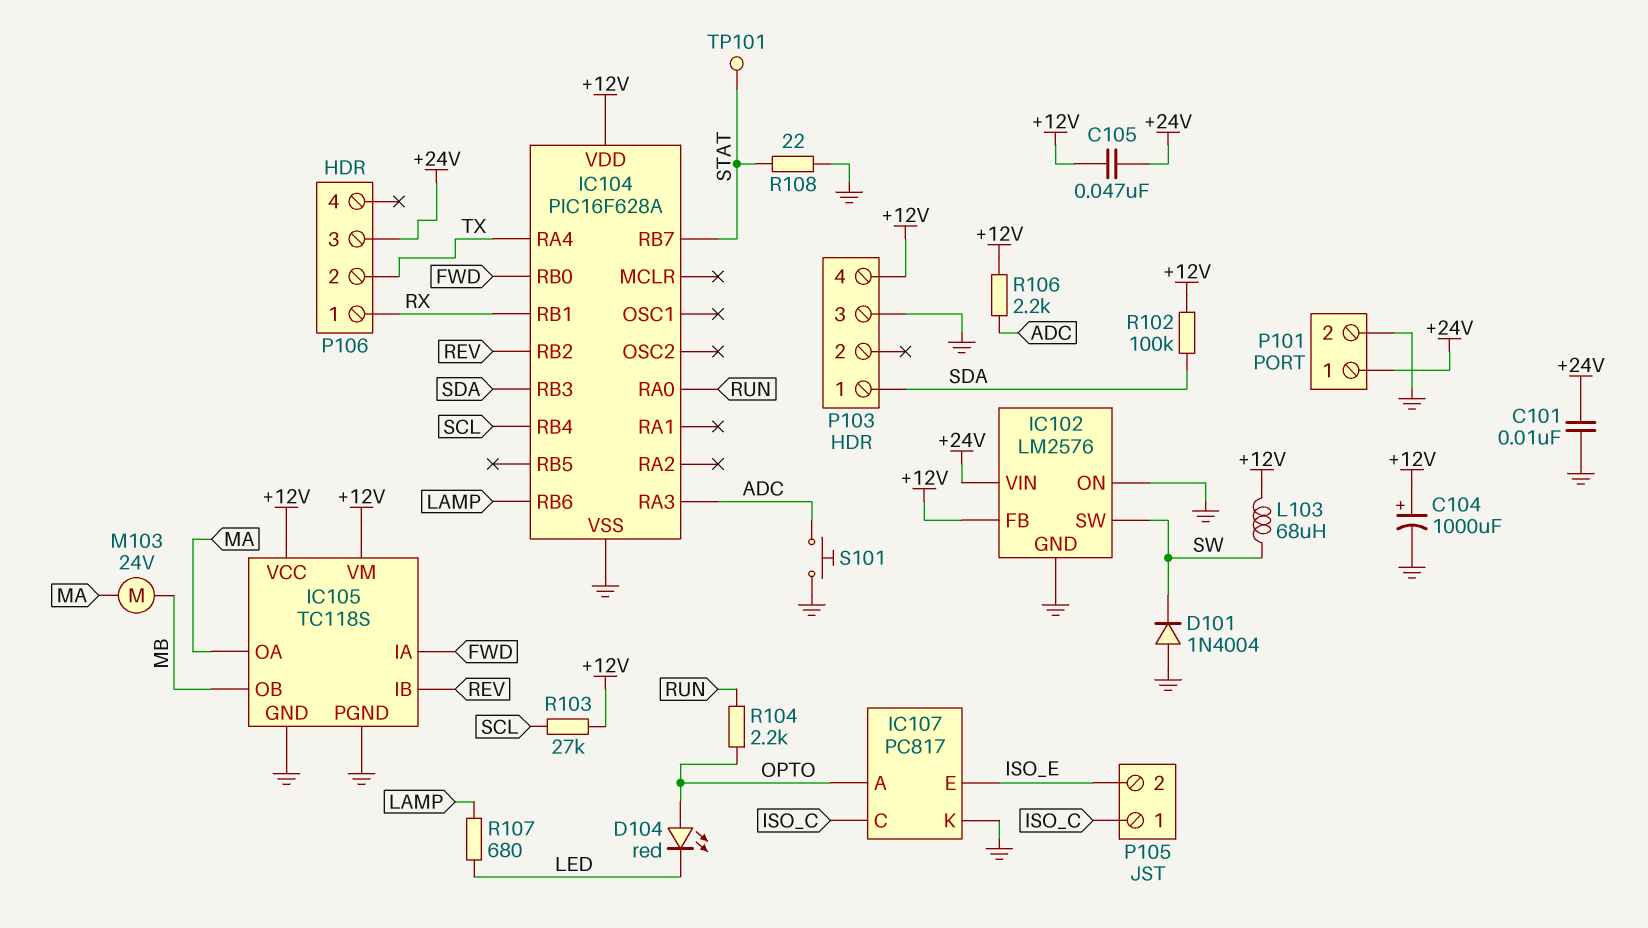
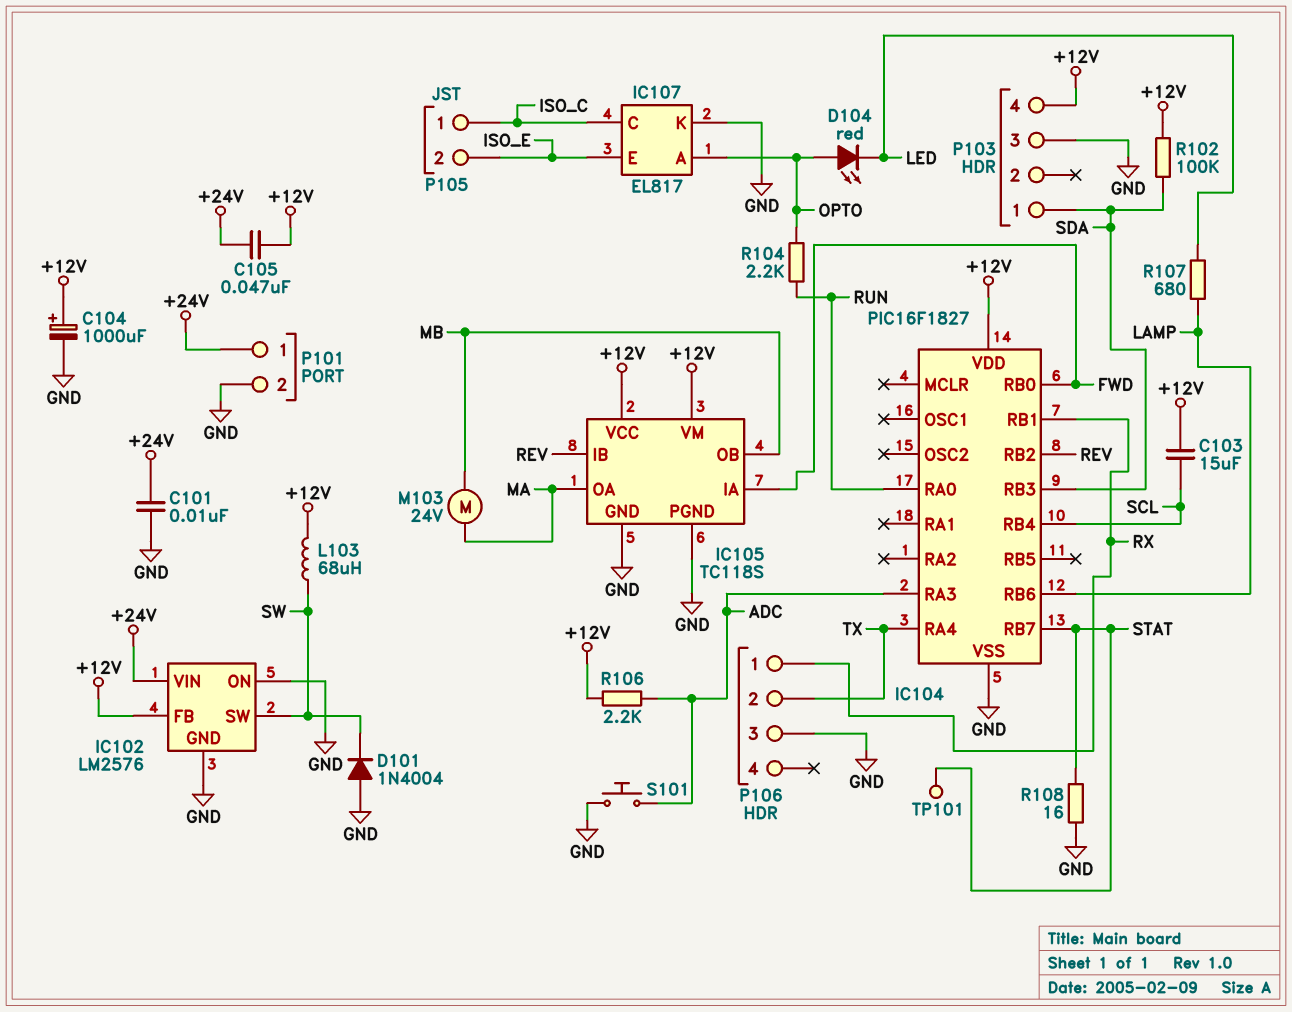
C103: none -> 15uF (+12V, SCL)
IC104: PIC16F628A -> PIC16F1827
IC107: PC817 -> EL817
P106 pin 3: +24V -> GND
R103: 27k (+12V, SCL) -> none
R108: 22 (GND, STAT) -> 16 (GND, STAT)

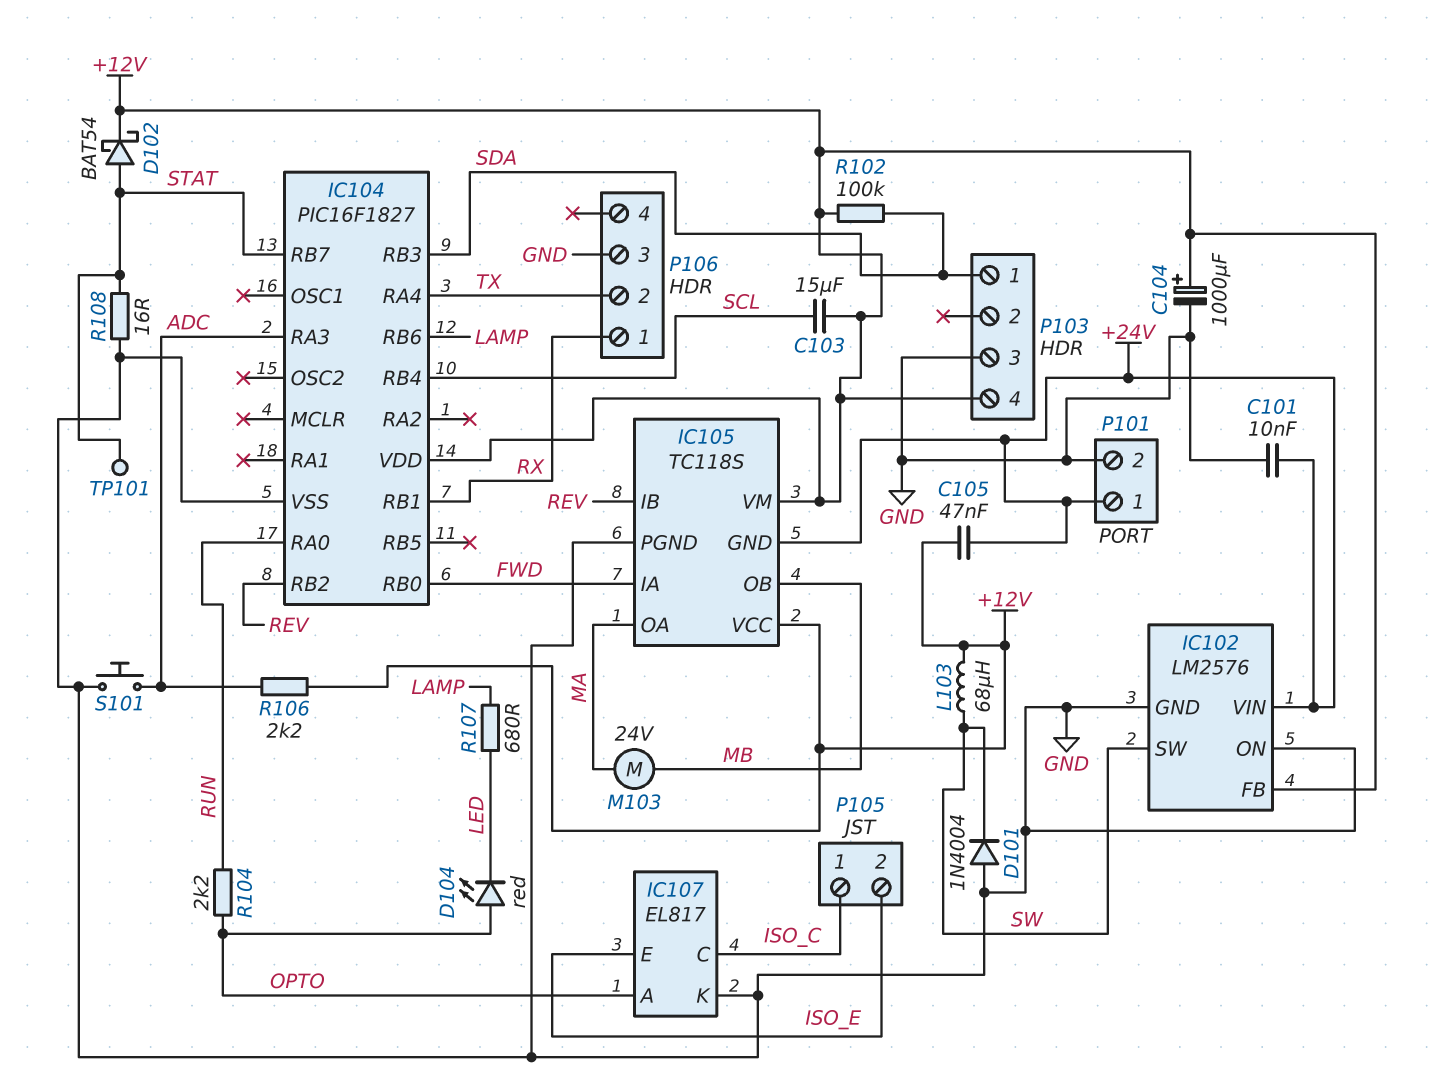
D102: none -> schottky BAT54 (A STAT, K +12V)
IC105 pin GND: GND -> +24V

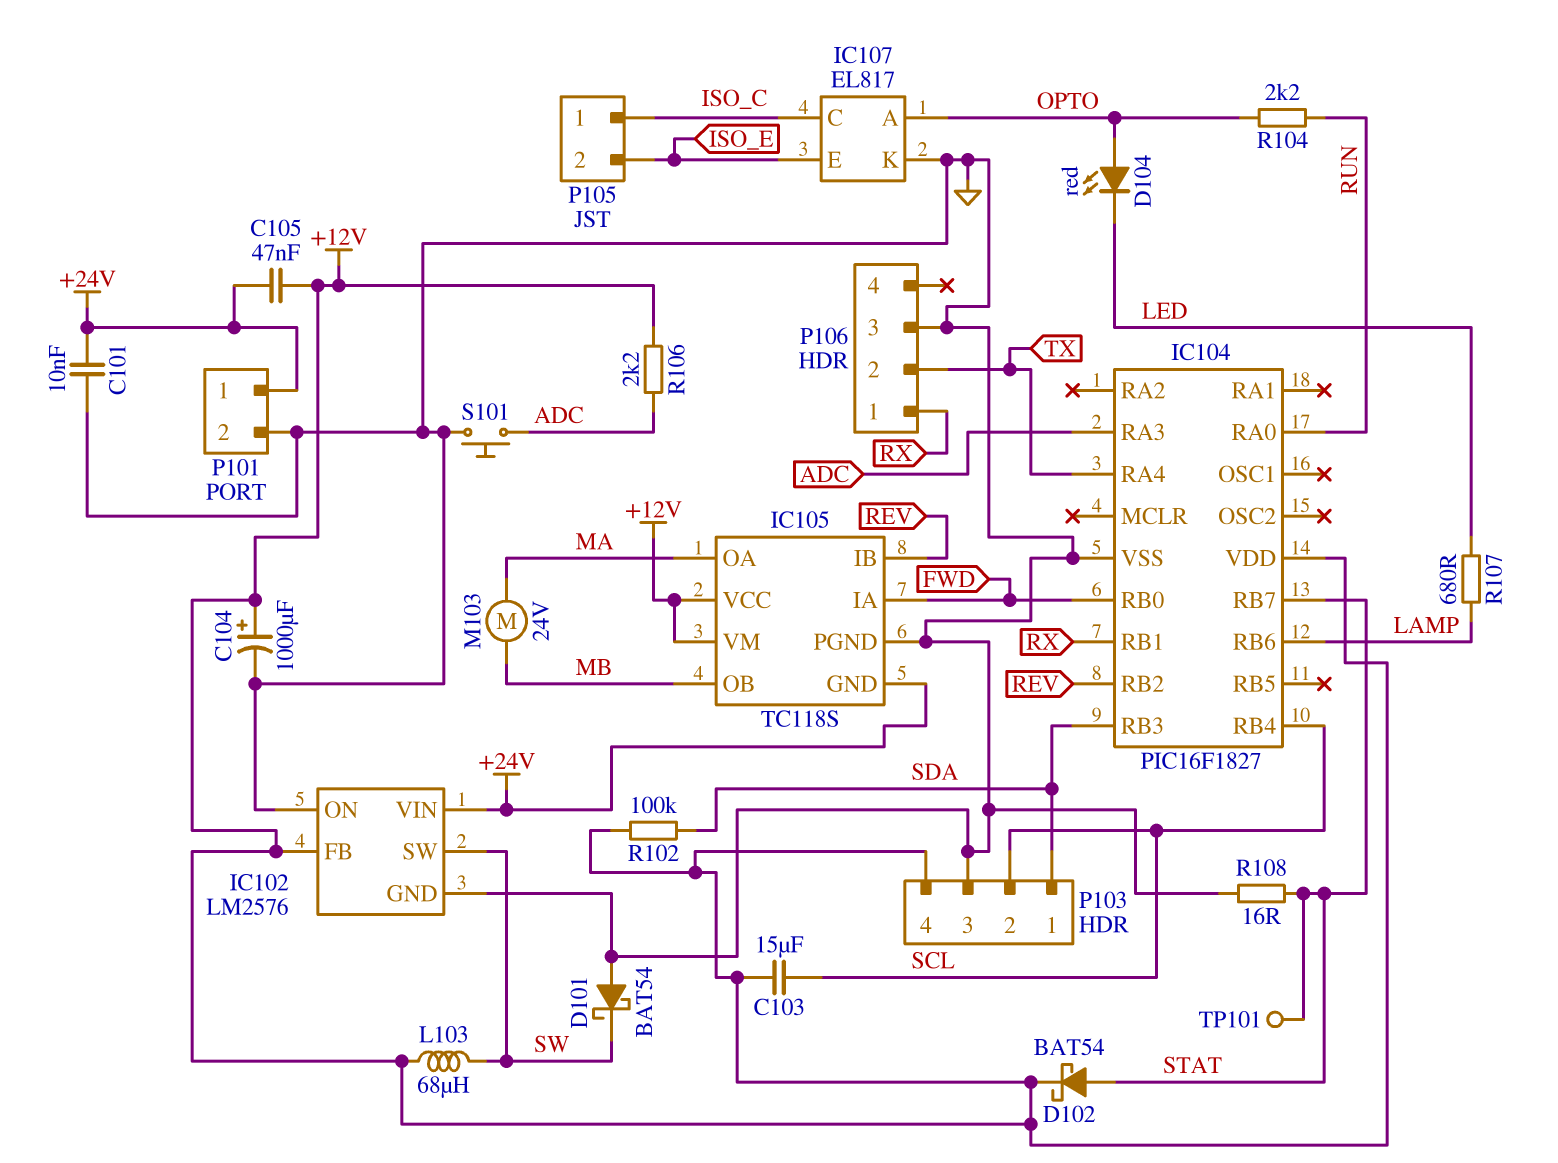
D101: diode 1N4004 (A GND, K SW) -> schottky BAT54 (A GND, K SW)
P103 pin 2: none -> SCL

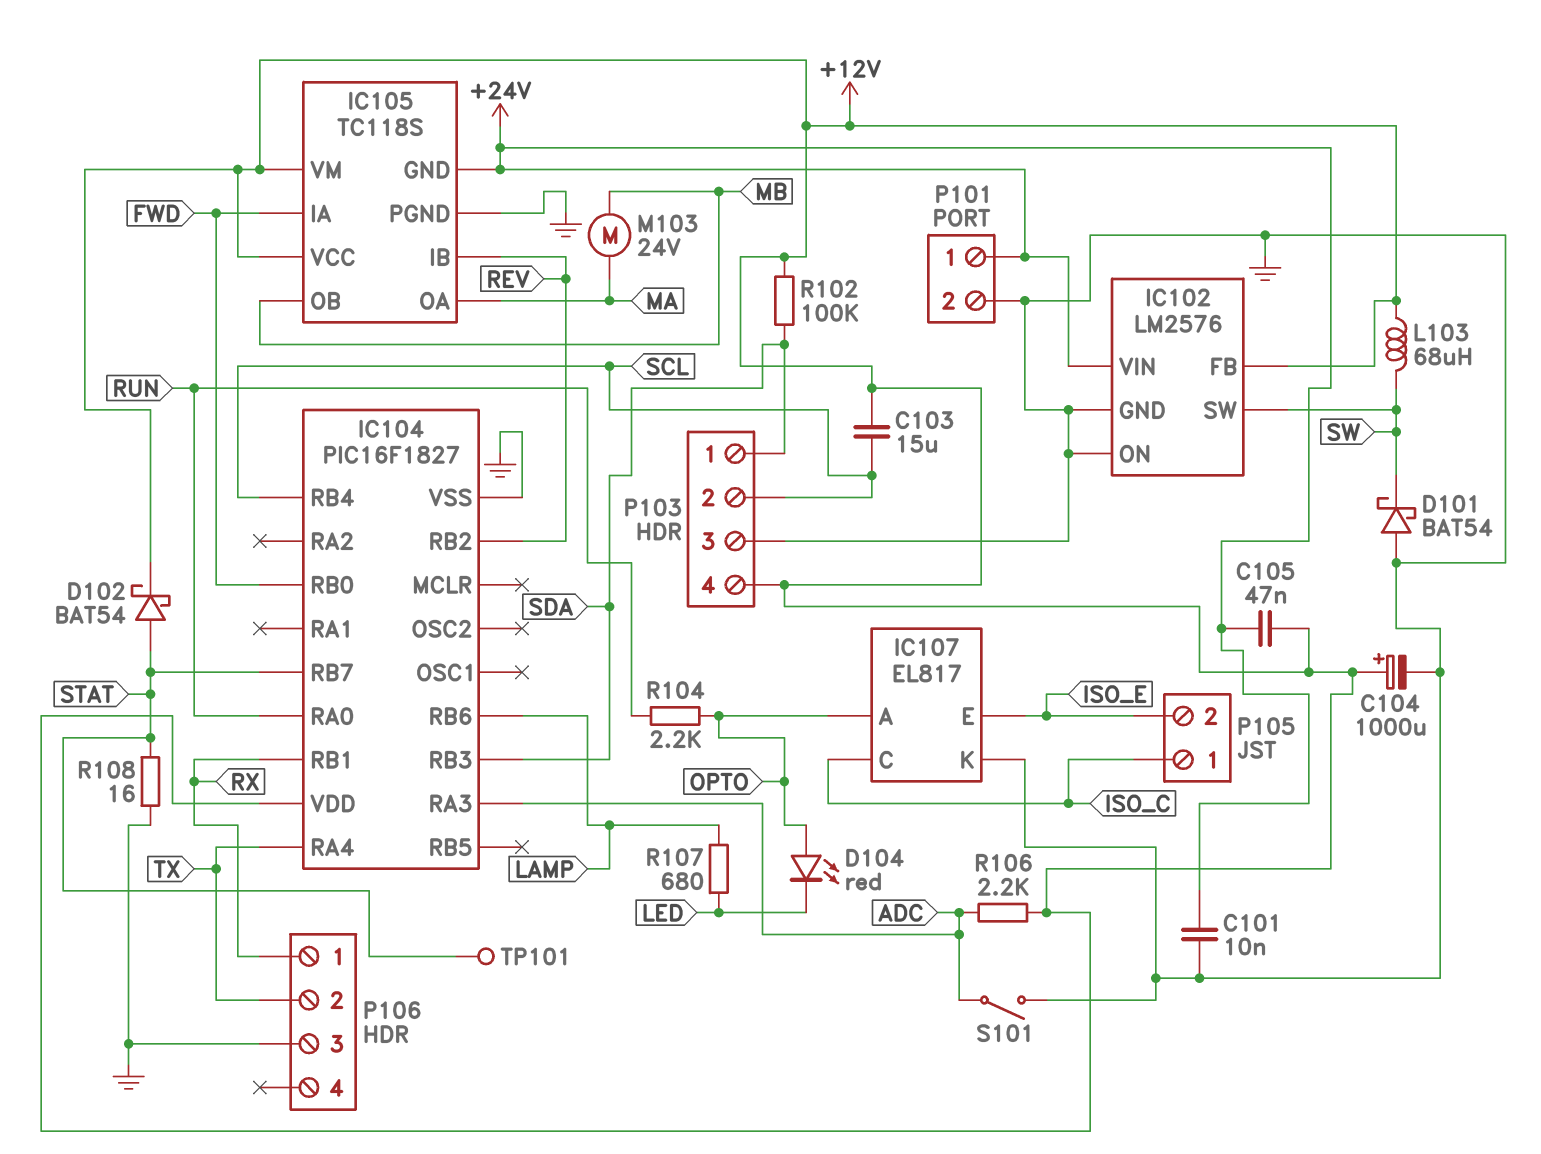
S101: button (ADC, GND) -> switch (ADC, GND)

